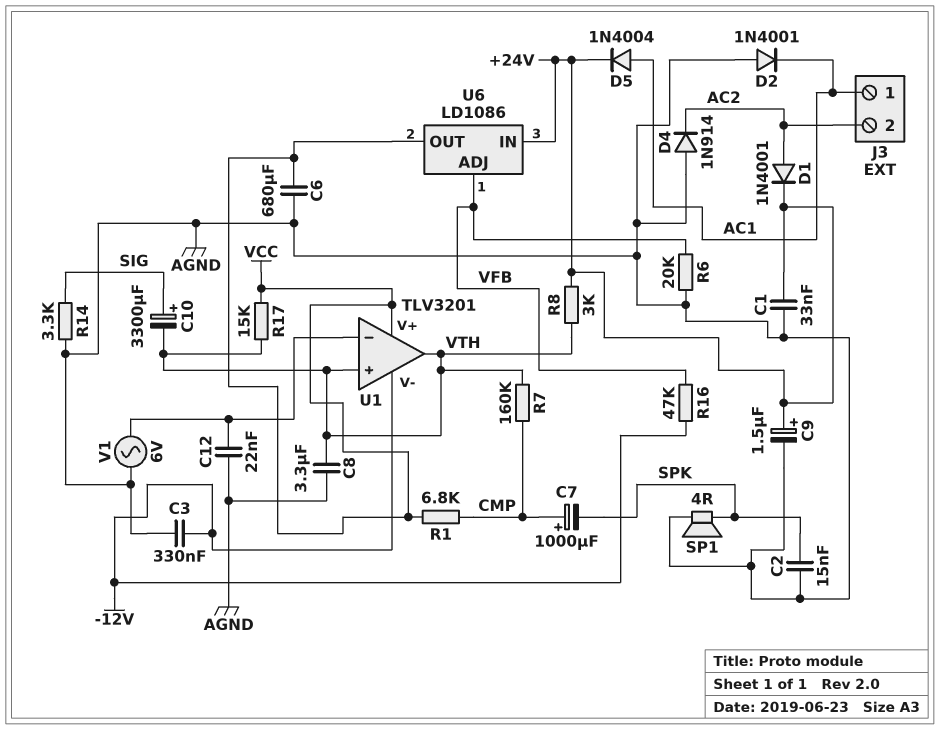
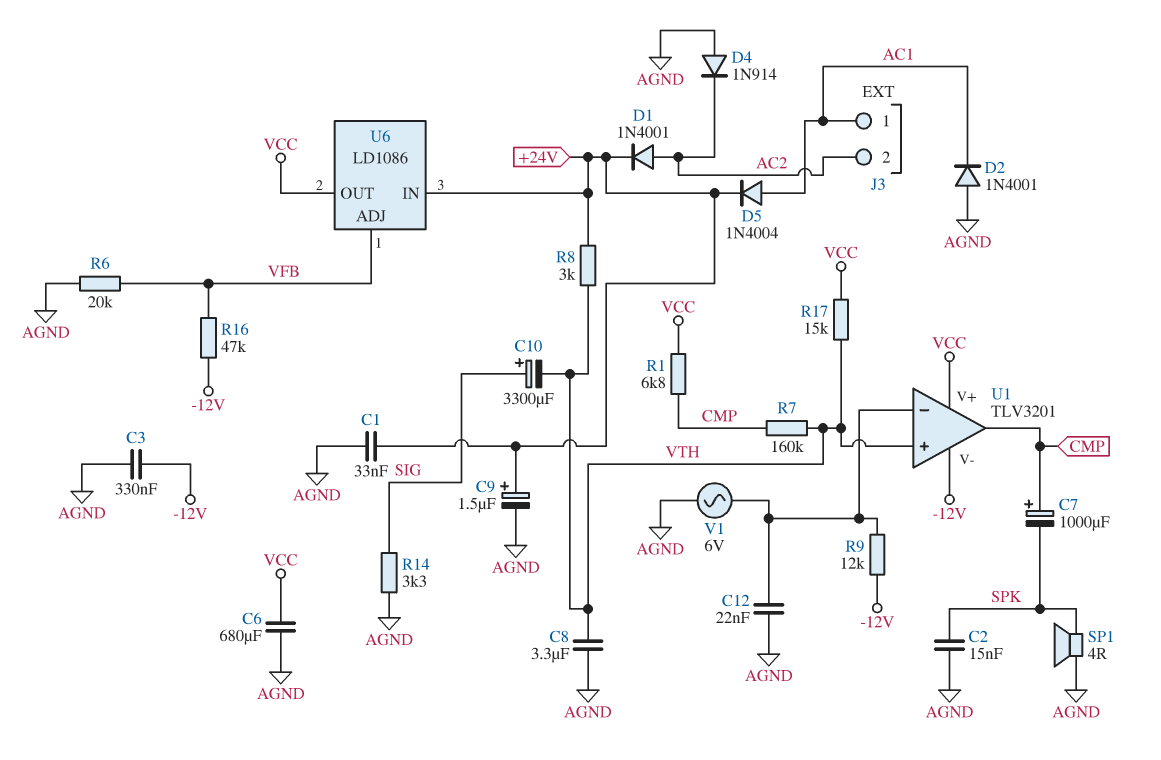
R9: none -> 12k (-12V, U1/in-)
U1 pin out: VTH -> CMP

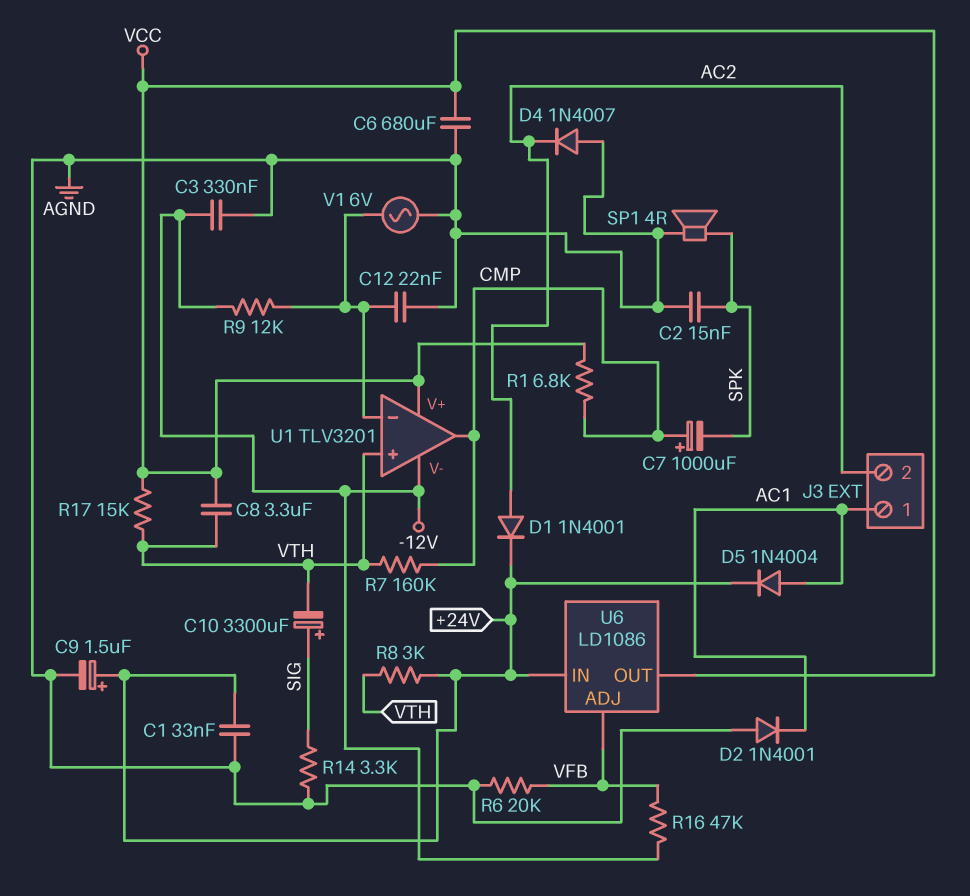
C8: 3.3uF (AGND, VTH) -> 3.3uF (VCC, VTH)
D4: diode 1N914 (A AGND, K AC2) -> diode 1N4007 (A AGND, K AC2)

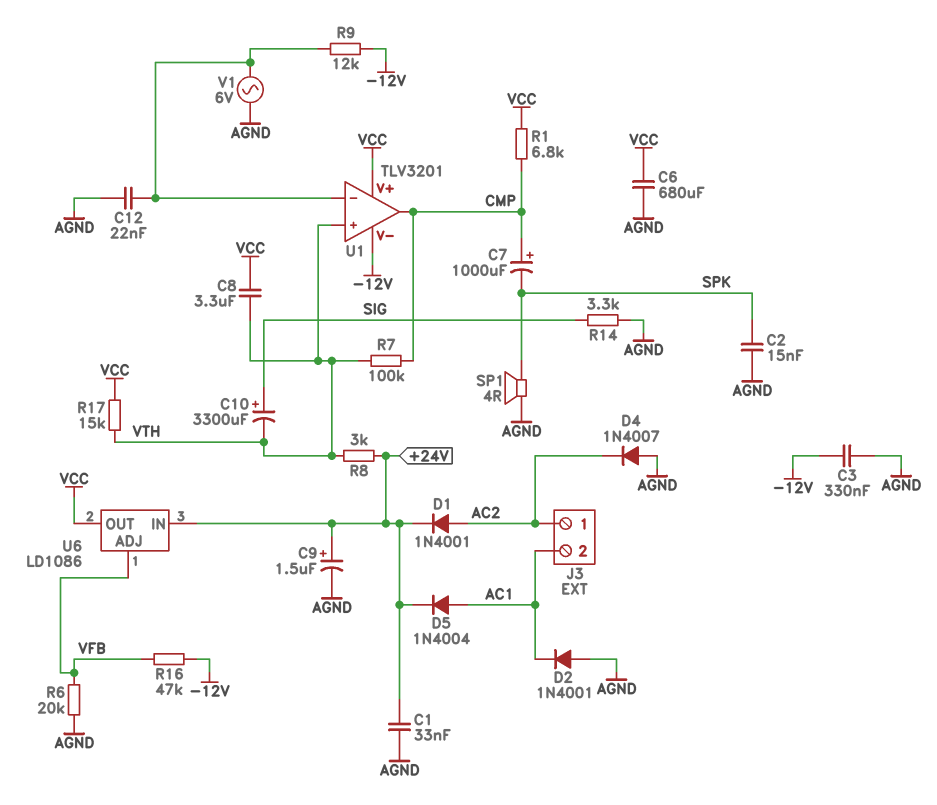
J3 pin 1: AC1 -> AC2
J3 pin 2: AC2 -> AC1
R7: 160k (CMP, VTH) -> 100k (CMP, VTH)

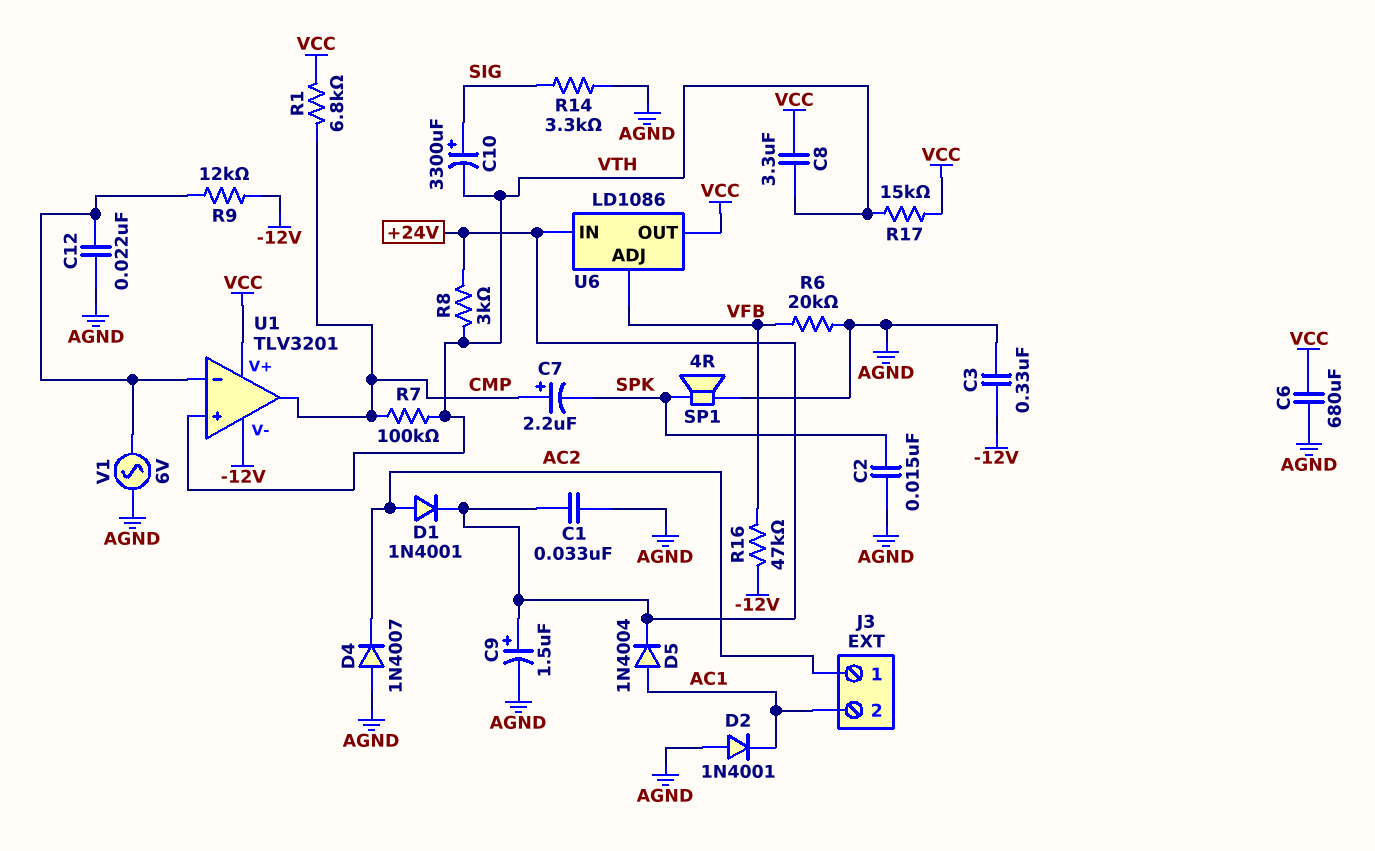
C7: 1000uF (plus CMP, minus SPK) -> 2.2uF (plus CMP, minus SPK)

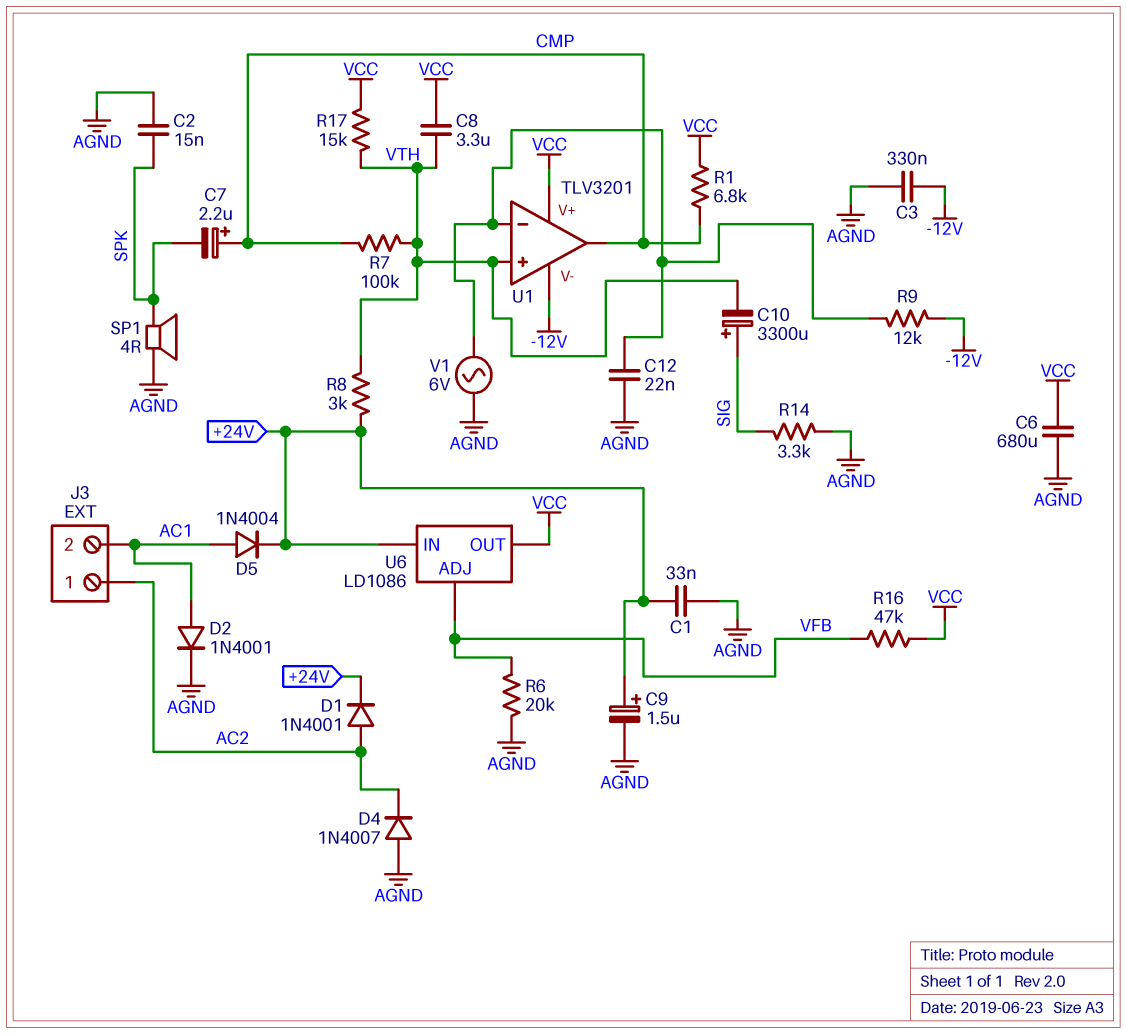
D2: diode 1N4001 (A AGND, K AC1) -> diode 1N4001 (A AC1, K AGND)
R16: 47k (-12V, VFB) -> 47k (VCC, VFB)

